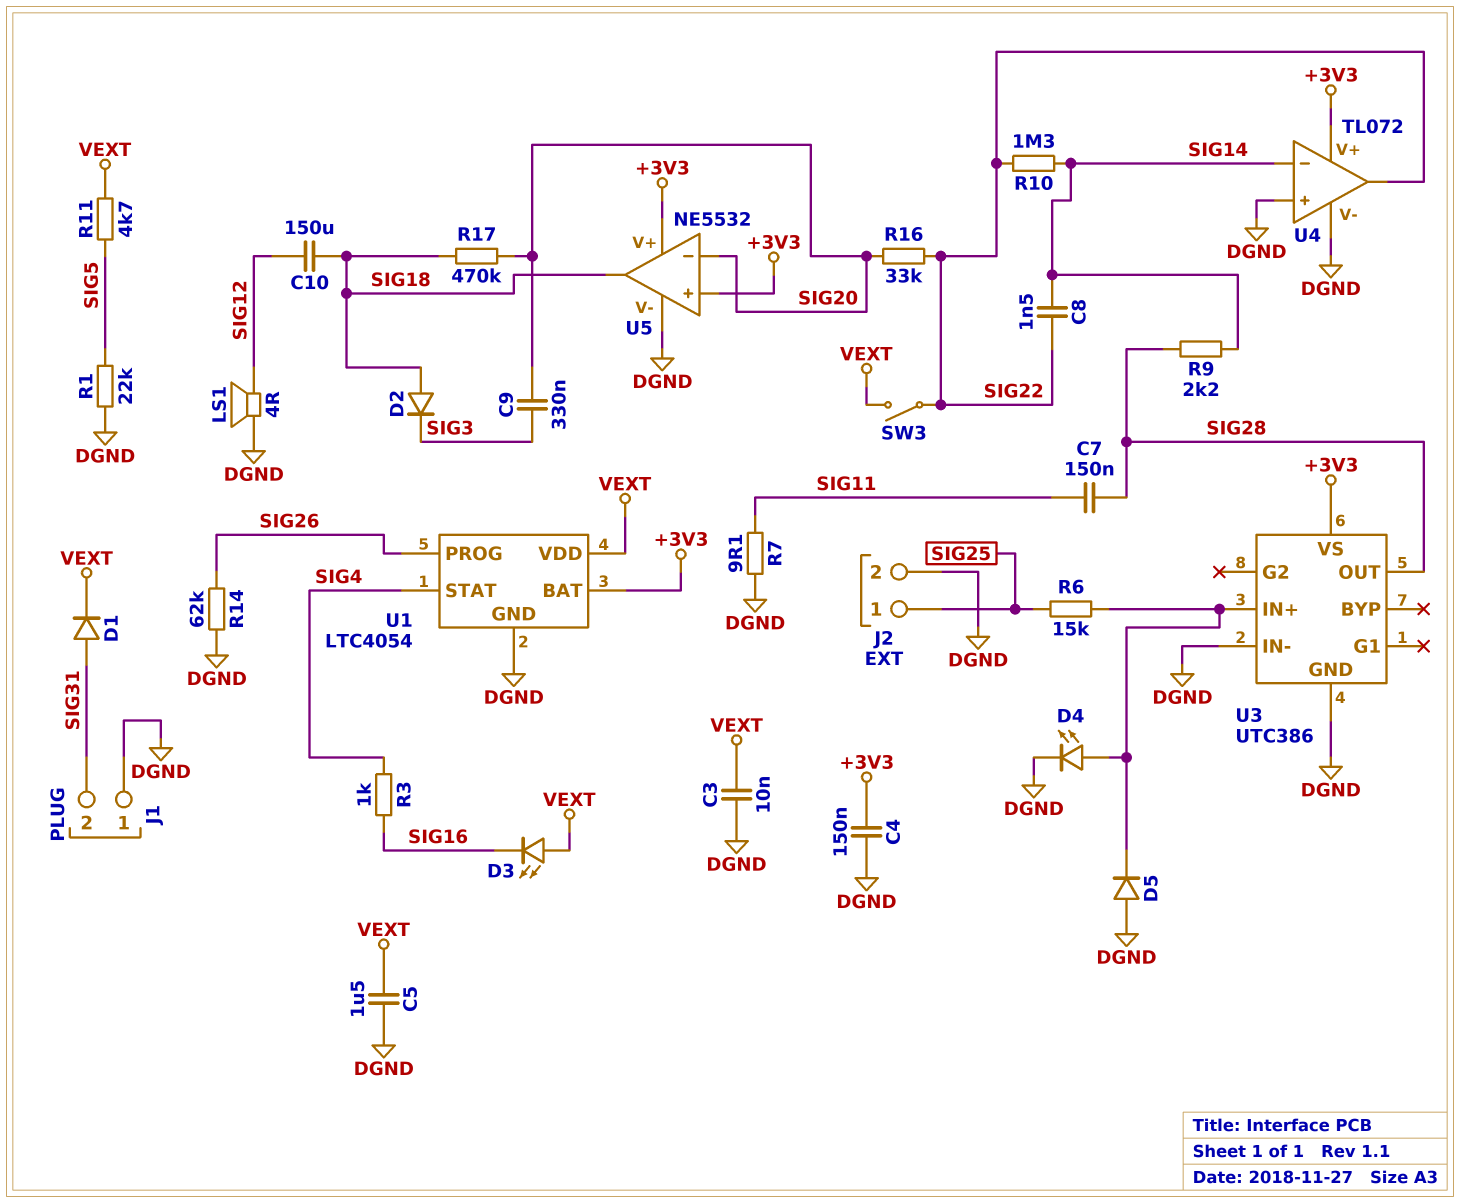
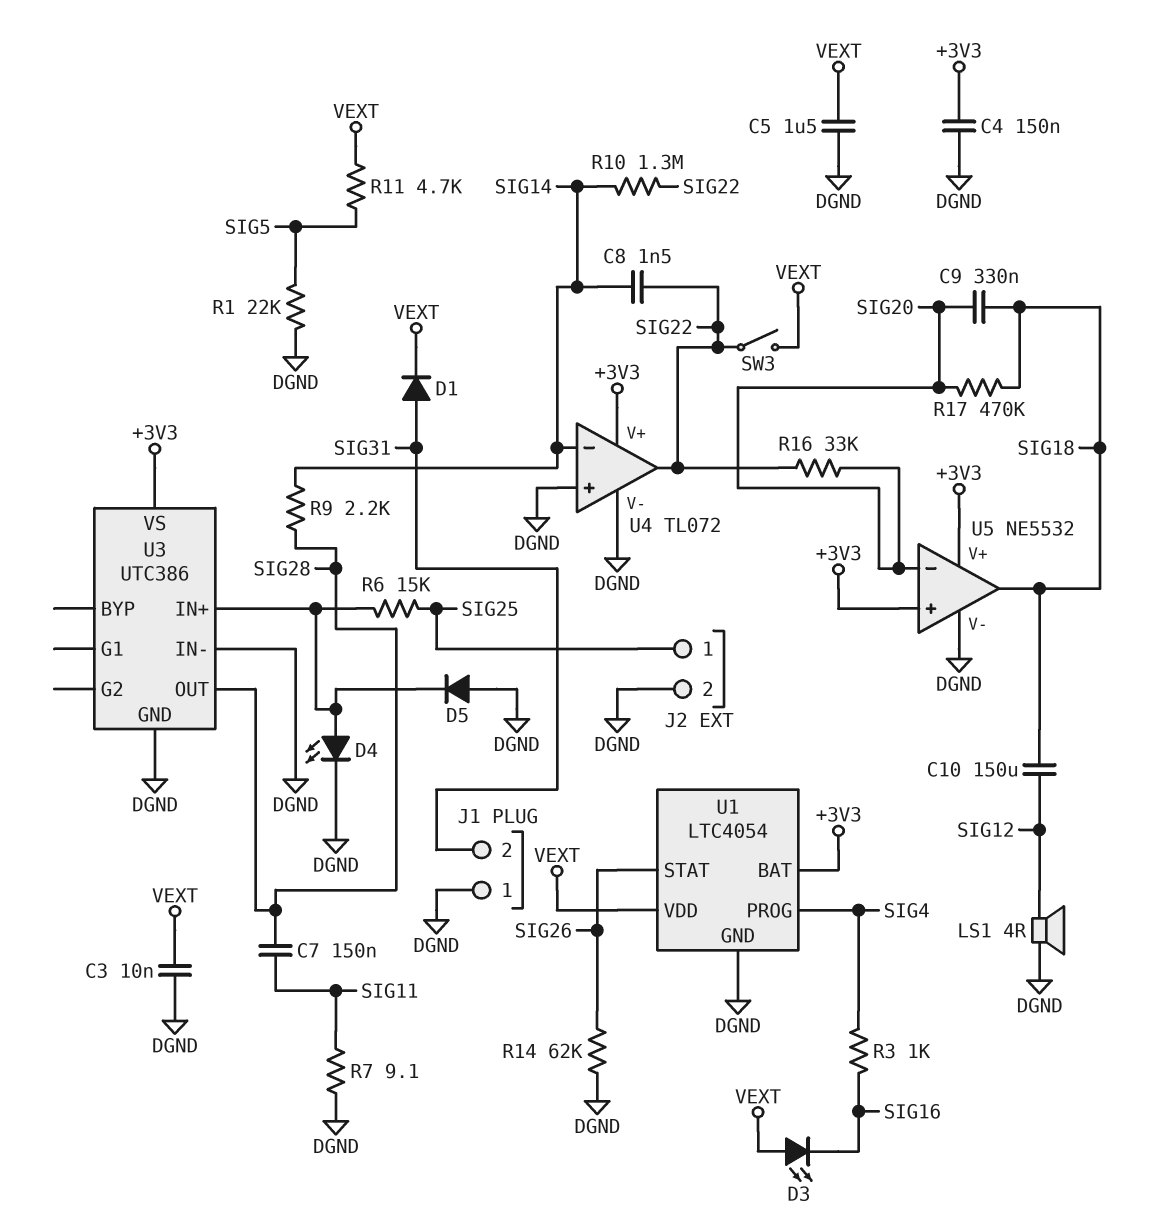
C9: 330nF (SIG3, SIG20) -> 330nF (SIG18, SIG20)
D2: diode (A SIG18, K SIG3) -> none
U1 pin PROG: SIG26 -> SIG4
U1 pin STAT: SIG4 -> SIG26

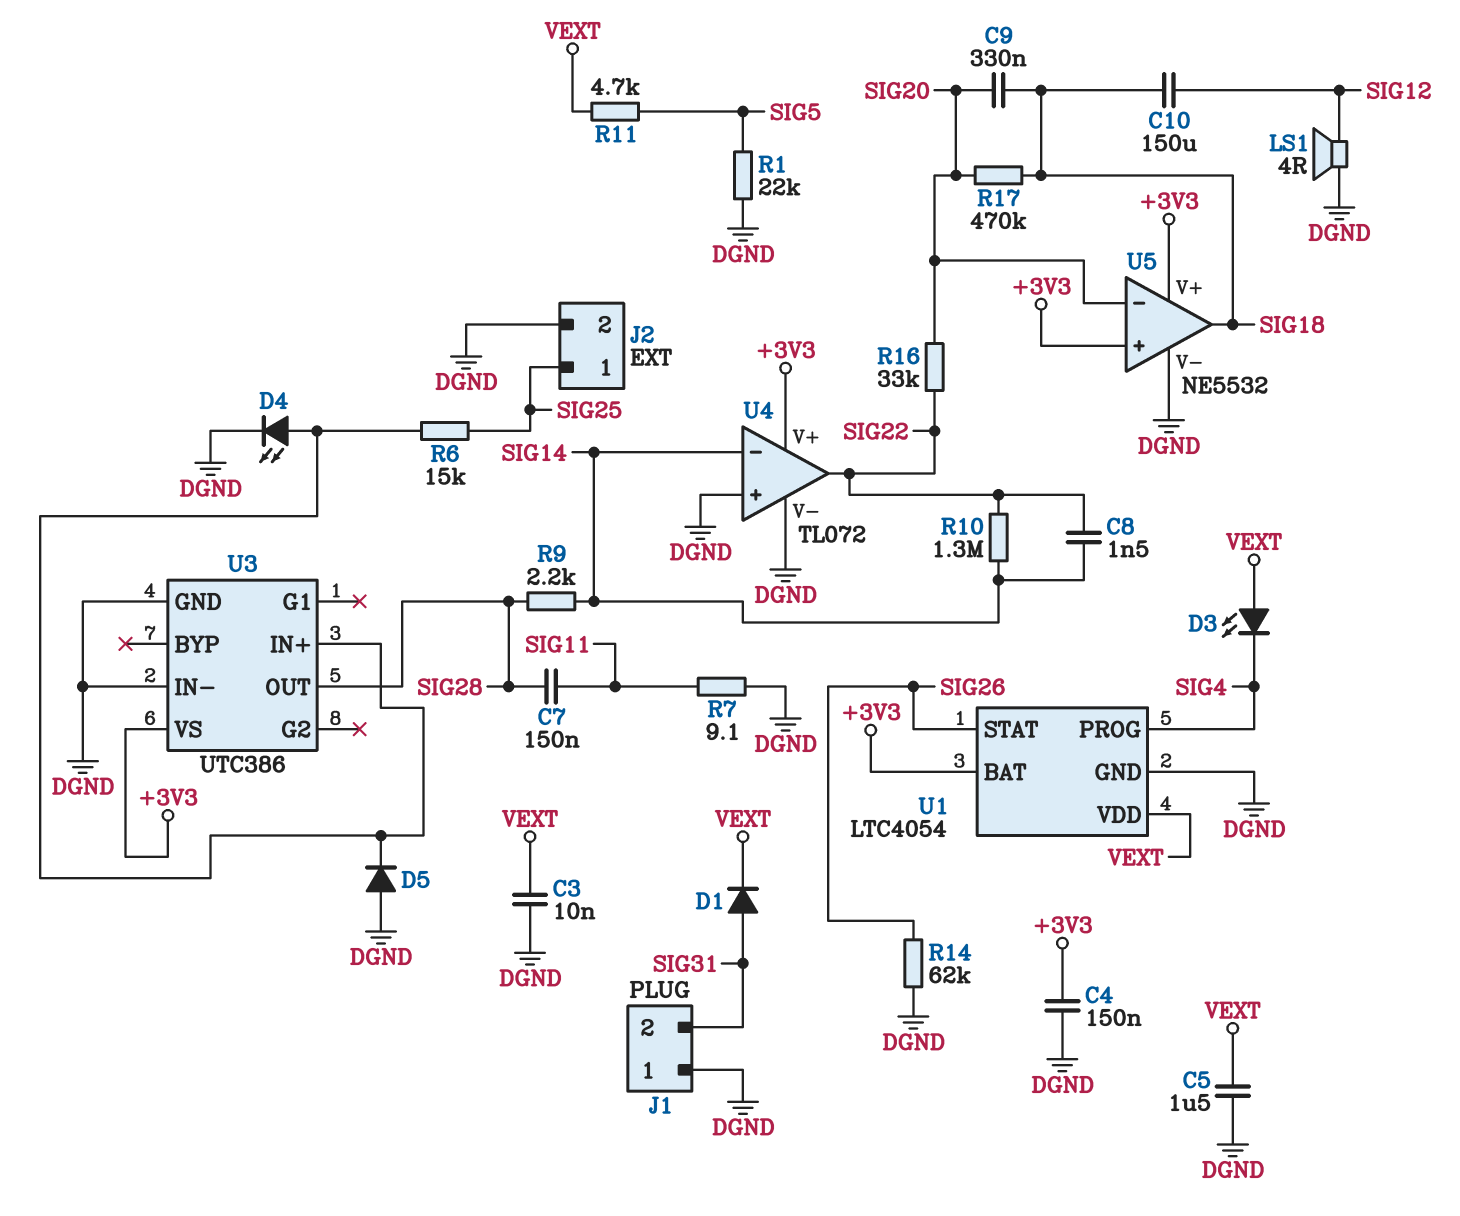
D3: LED (A VEXT, K SIG16) -> LED (A VEXT, K SIG4)
R3: 1k (SIG4, SIG16) -> none
SW3: switch (SIG22, VEXT) -> none

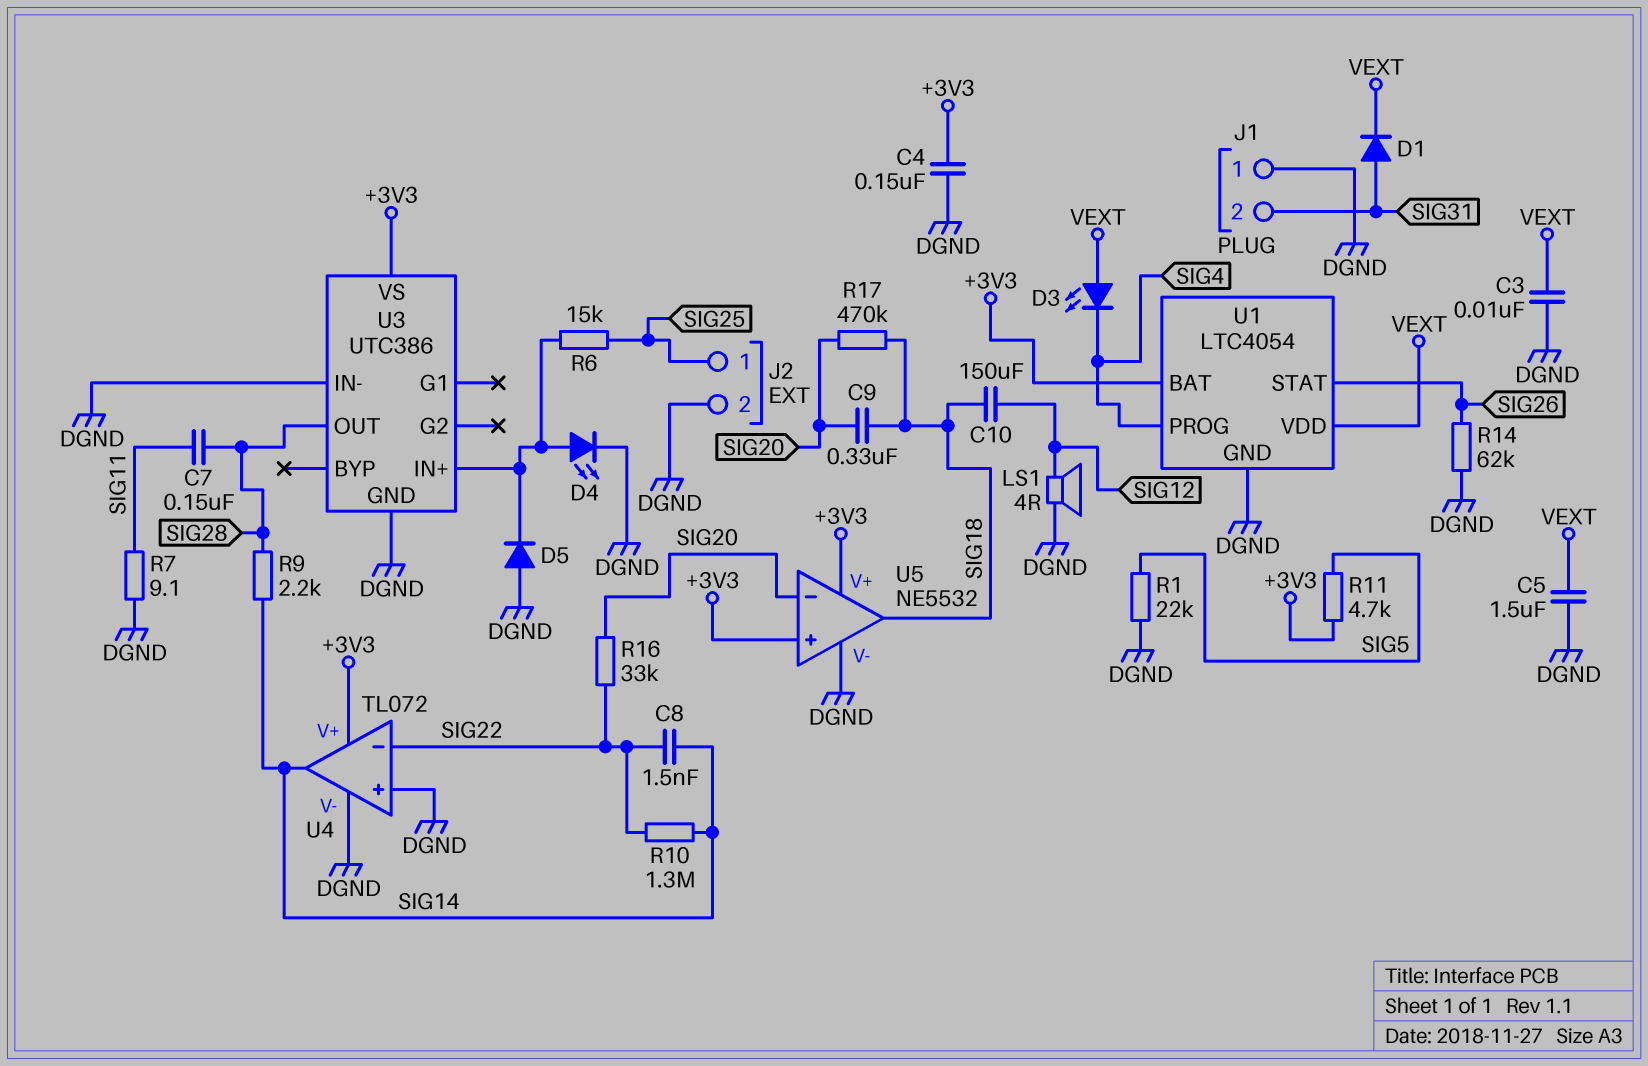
R11: 4.7k (SIG5, VEXT) -> 4.7k (+3V3, SIG5)
U4 pin in-: SIG14 -> SIG22
U4 pin out: SIG22 -> SIG14

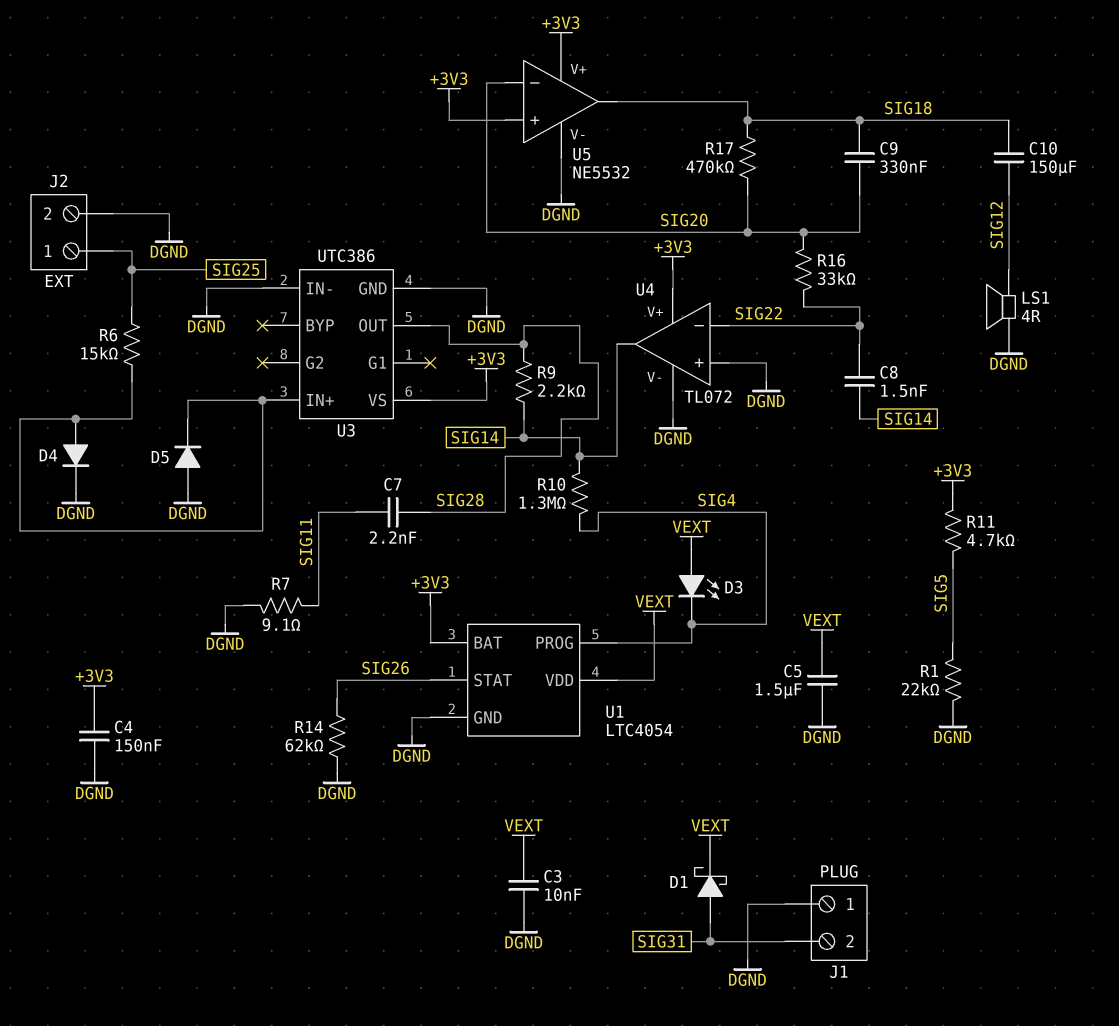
C7: 150nF (SIG11, SIG28) -> 2.2nF (SIG11, SIG28)
D1: diode (A SIG31, K VEXT) -> schottky (A SIG31, K VEXT)
D4: LED (A U3/IN+, K DGND) -> diode (A U3/IN+, K DGND)
R10: 1.3M (SIG14, SIG22) -> 1.3M (SIG4, SIG14)

